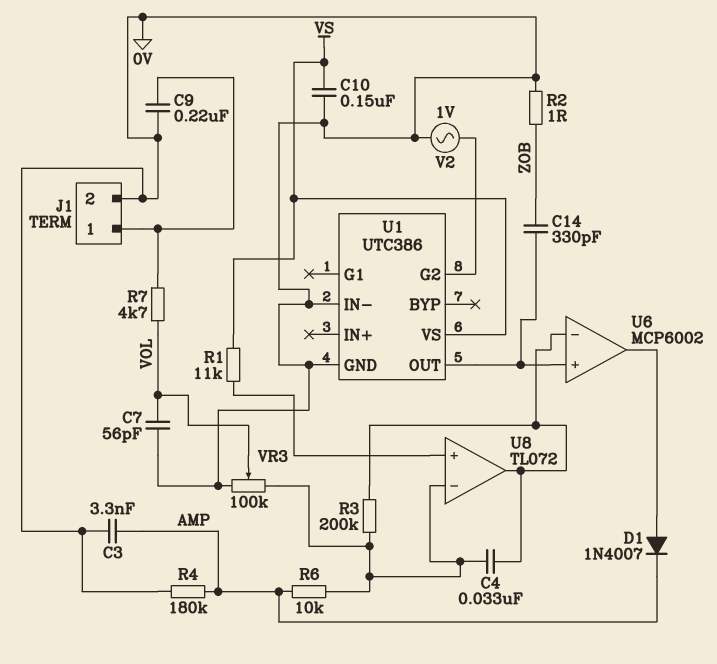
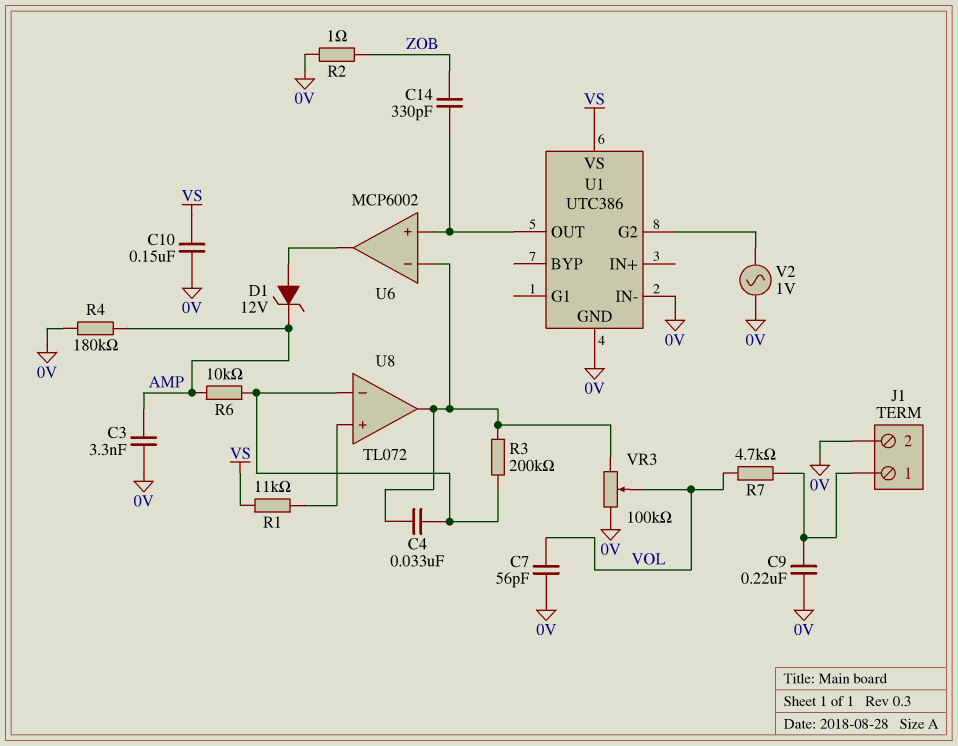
D1: diode 1N4007 (A U6/out, K AMP) -> zener 12V (A U6/out, K AMP)
VR3: 100k (0V, U8/in-, wiper VOL) -> 100k (0V, U6/in-, wiper VOL)

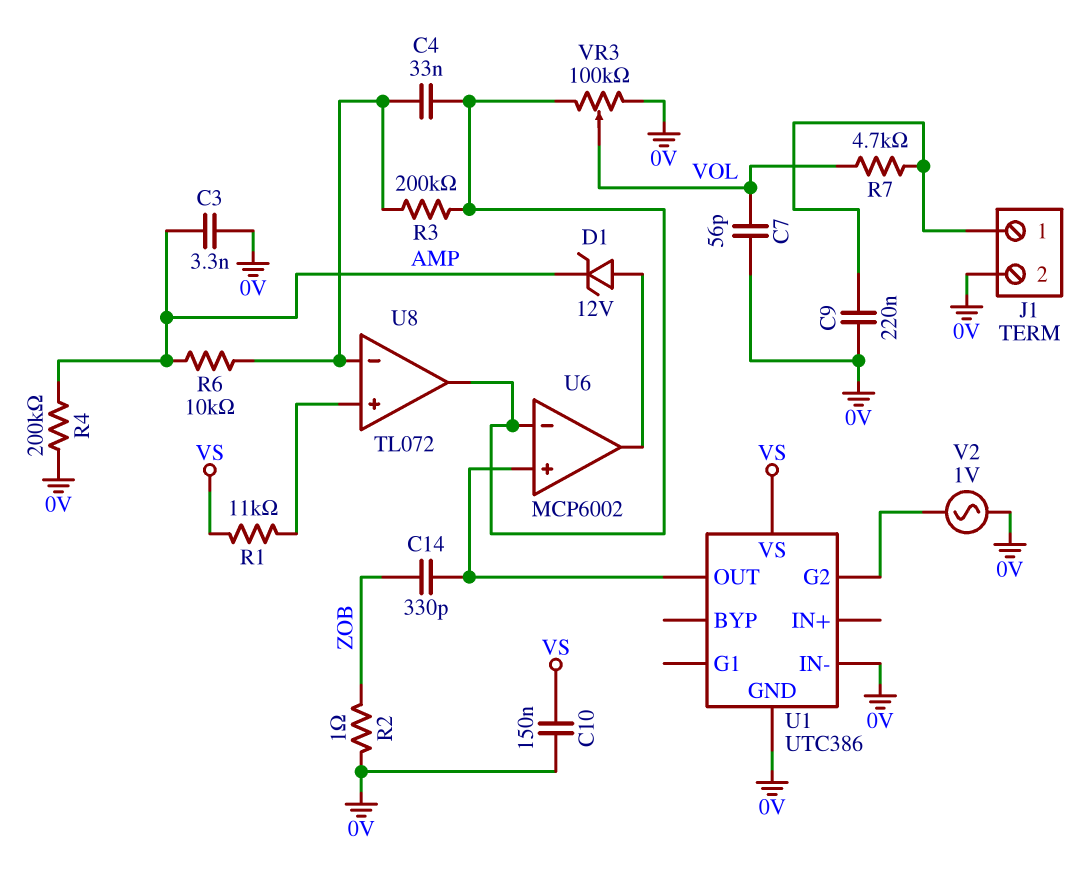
R4: 180k (0V, AMP) -> 200k (0V, AMP)

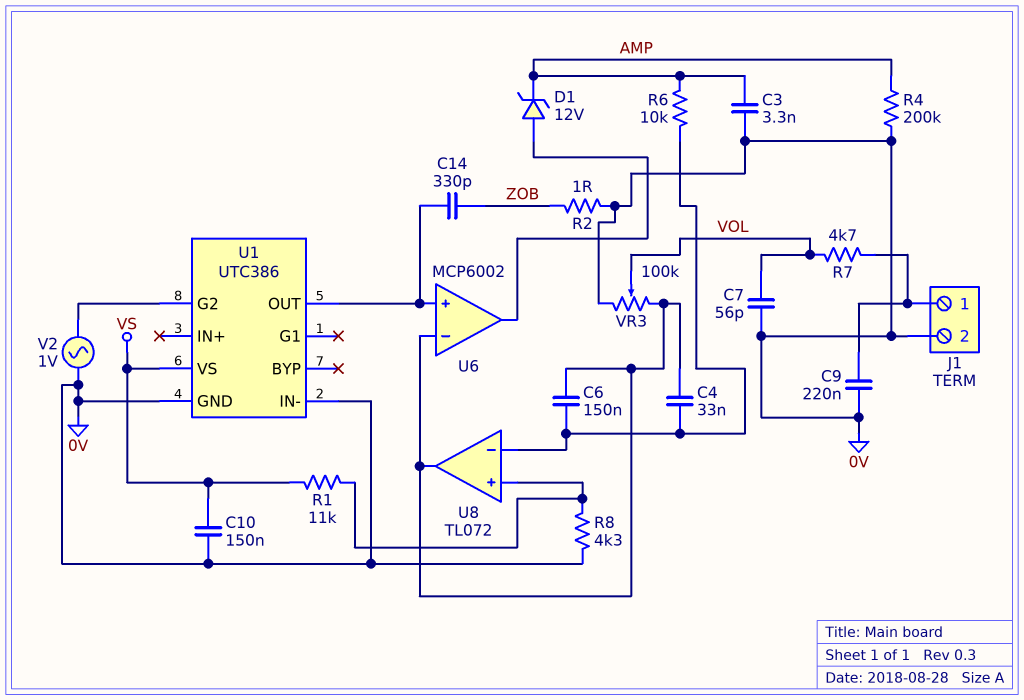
C6: none -> 150nF (U6/in-, U8/in-)
R3: 200k (U6/in-, U8/in-) -> none
R8: none -> 4.3k (0V, U8/in+)

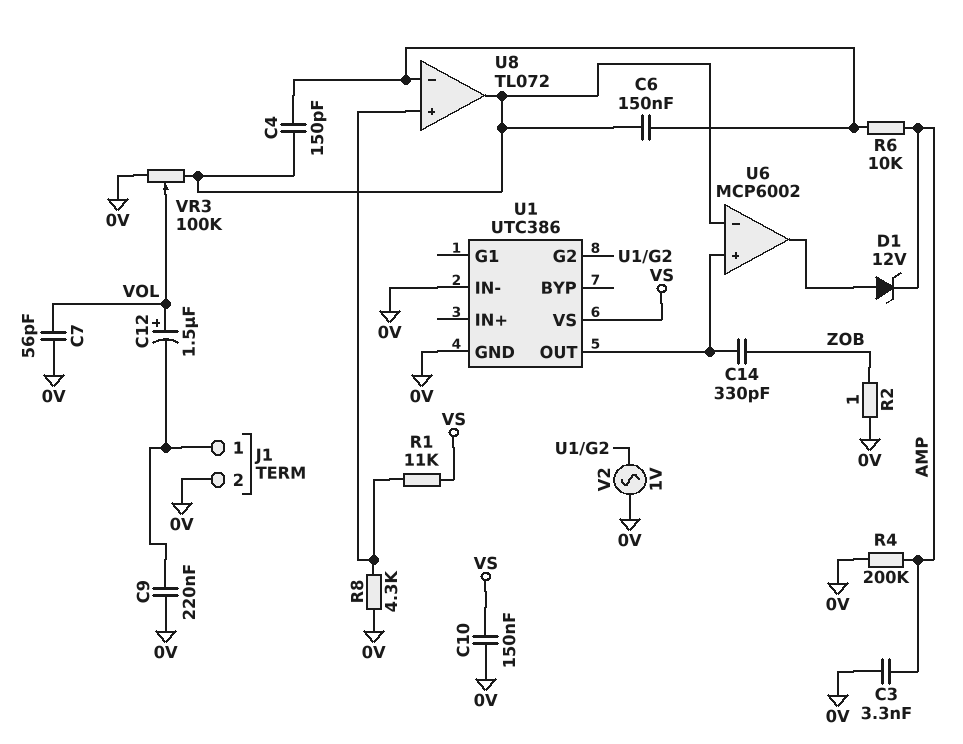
C4: 33nF (U6/in-, U8/in-) -> 150pF (U6/in-, U8/in-)
C12: none -> 1.5uF (plus VOL, minus J1/1)
R7: 4.7k (J1/1, VOL) -> none

